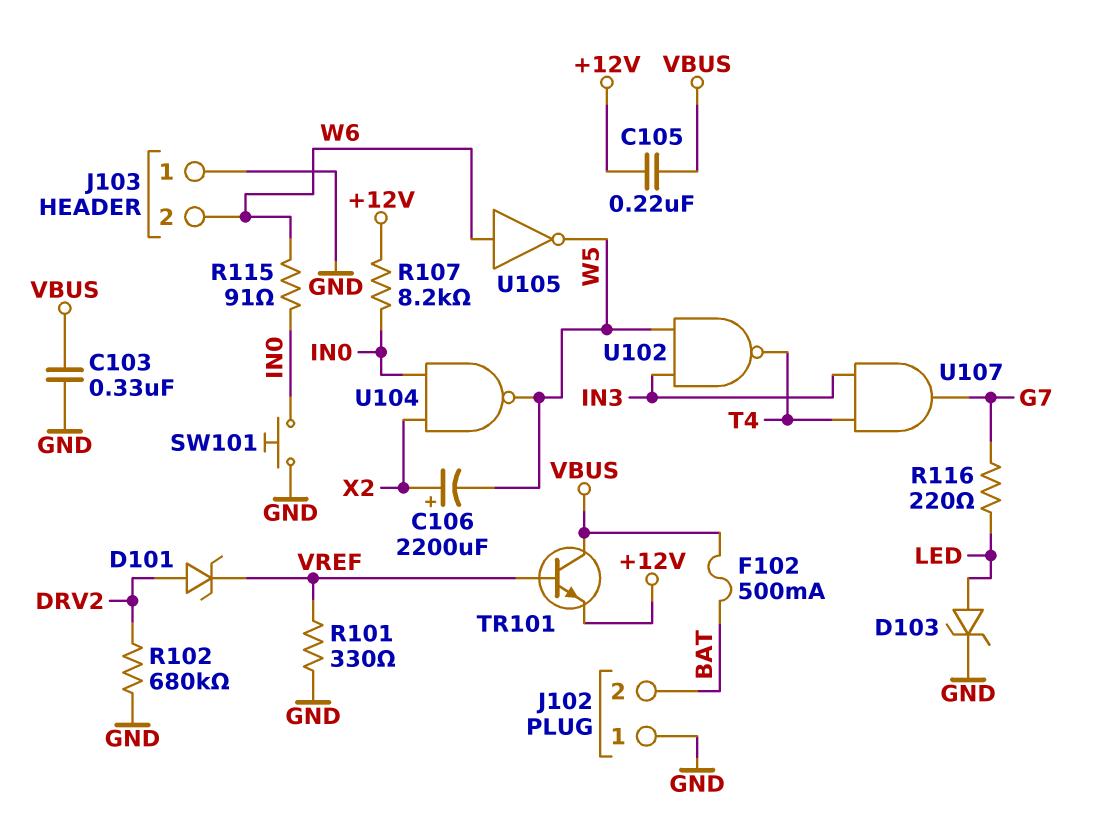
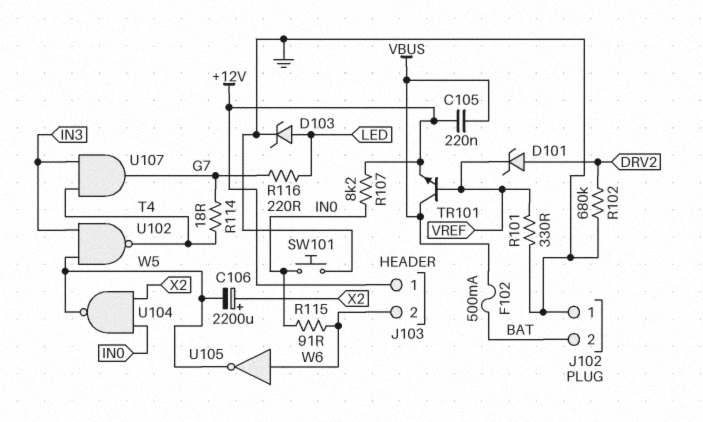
C103: 330nF (GND, VBUS) -> none
J103 pin 1: GND -> +12V
R114: none -> 18 (G7, T4)

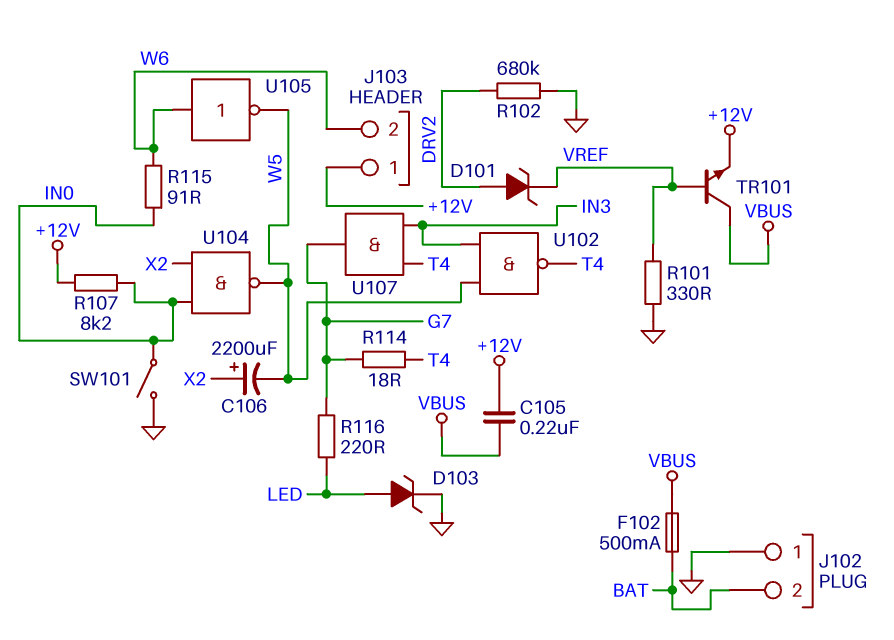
SW101: button (GND, IN0) -> switch (GND, IN0)

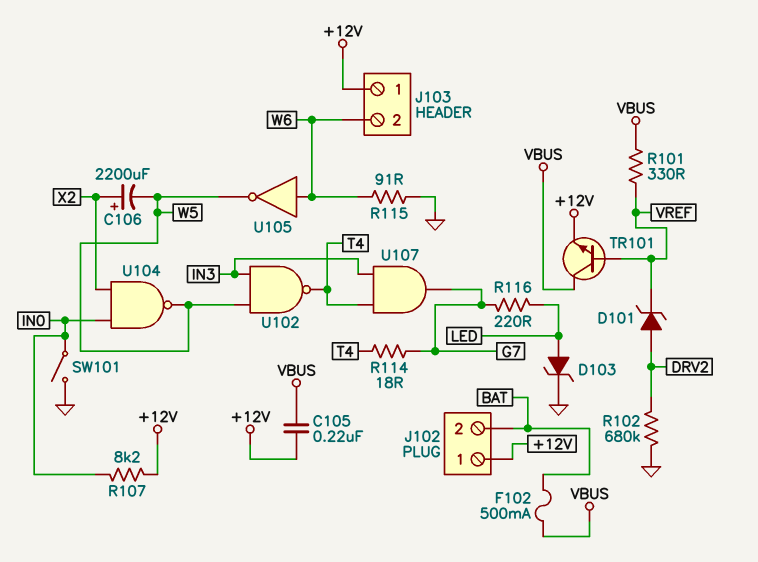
J102 pin 1: GND -> +12V
R101: 330 (GND, VREF) -> 330 (VBUS, VREF)
R115: 91 (IN0, W6) -> 91 (GND, W6)

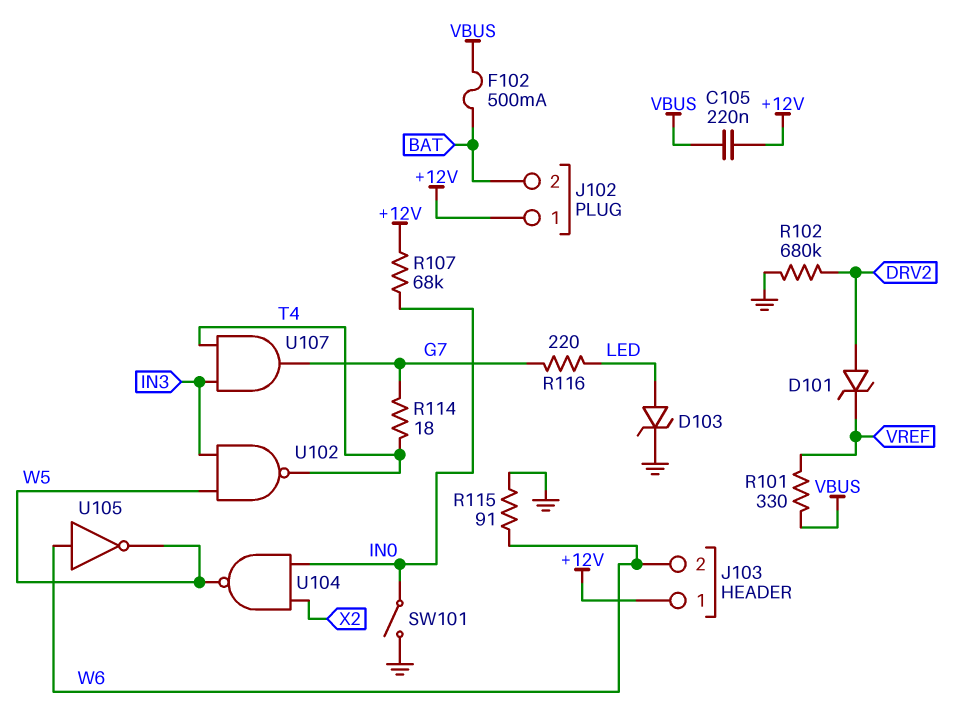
C106: 2200uF (plus X2, minus W5) -> none
R107: 8.2k (+12V, IN0) -> 68k (+12V, IN0)
TR101: NPN (B VREF, C VBUS, E +12V) -> none

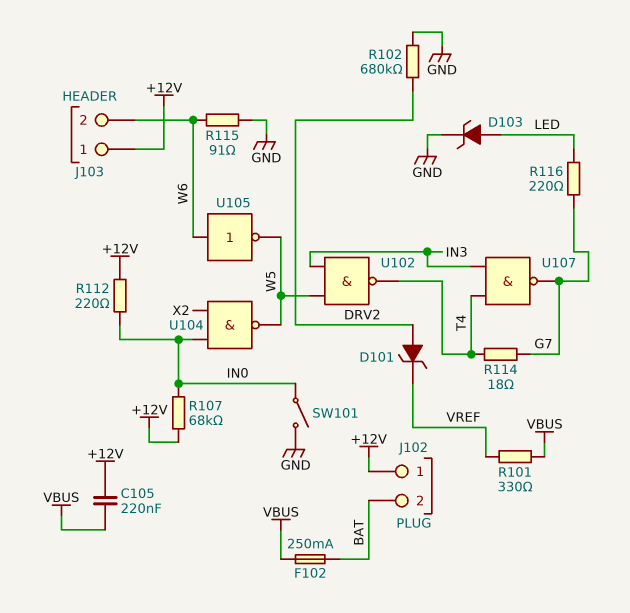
F102: 500mA (BAT, VBUS) -> 250mA (BAT, VBUS)
R112: none -> 220 (+12V, IN0)
U107: AND (in IN3, in T4, out G7) -> NAND (in IN3, in T4, out G7)

